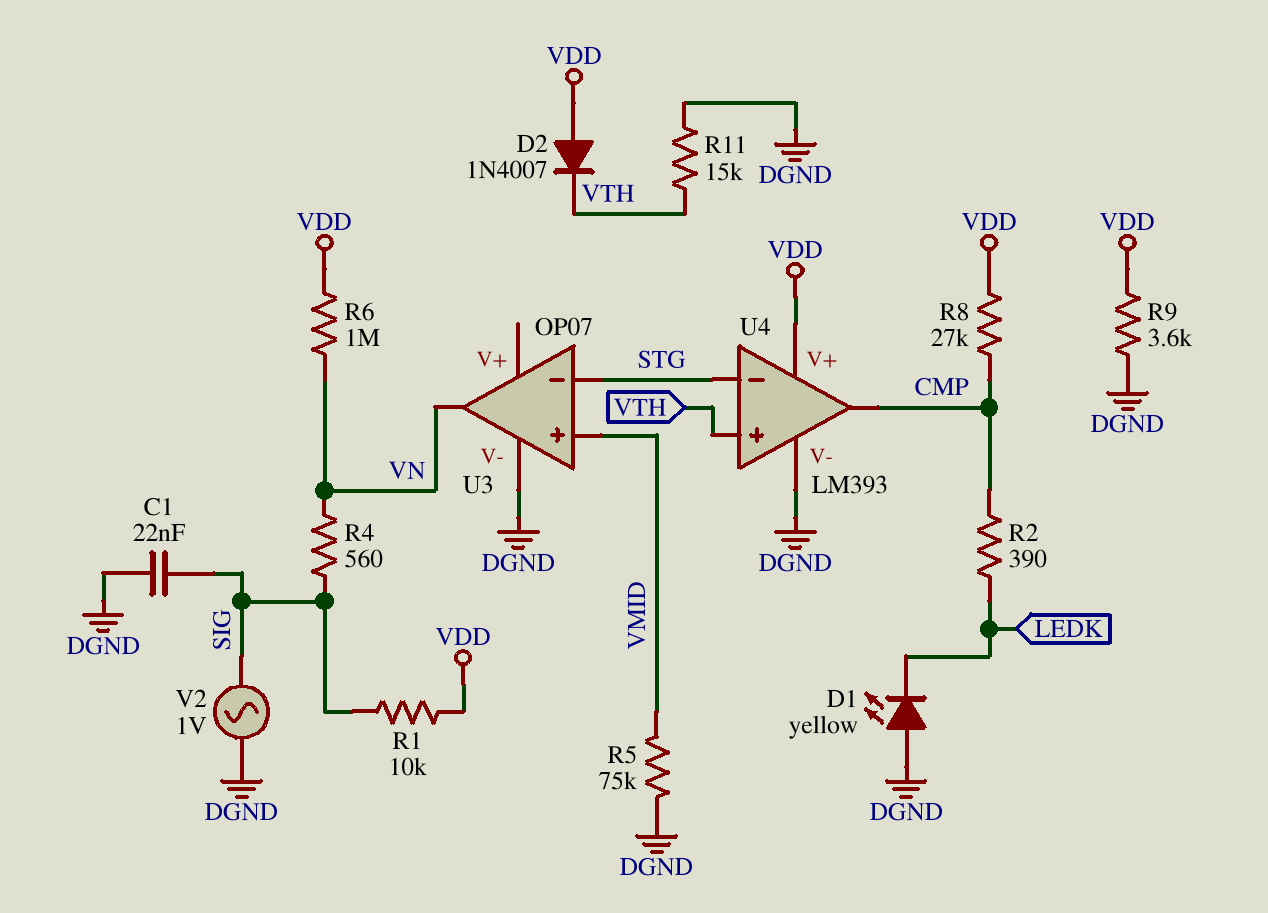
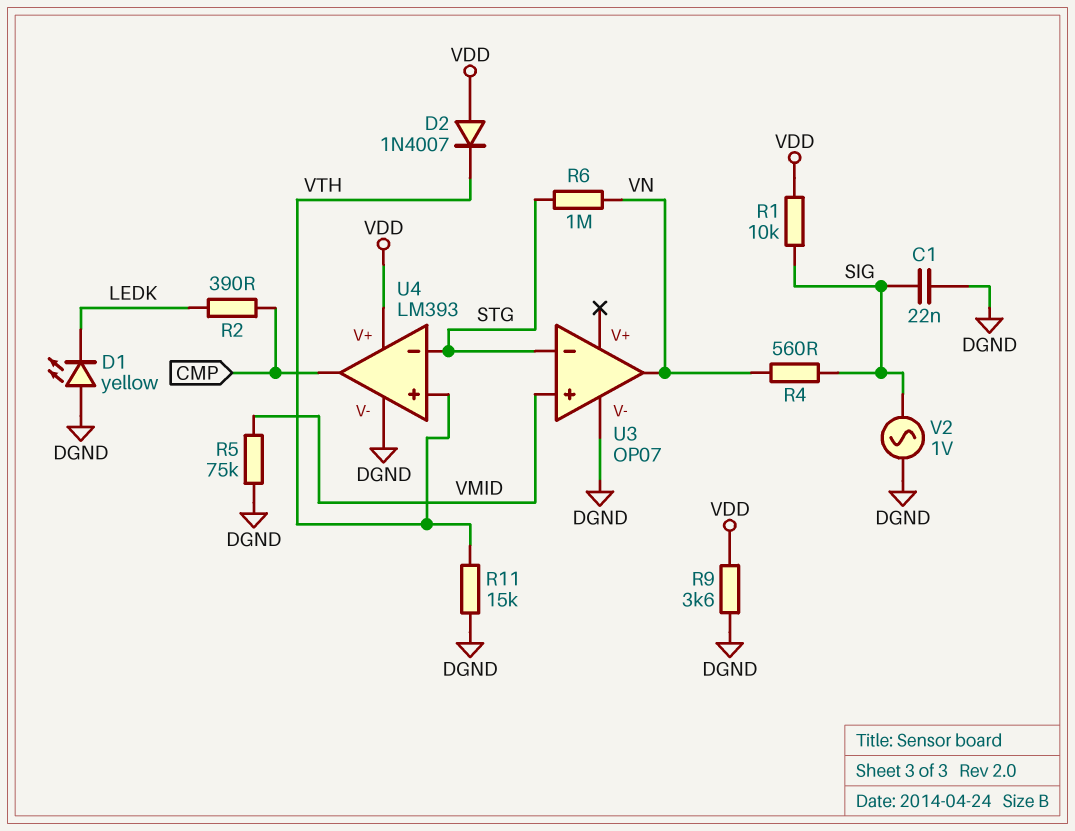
R6: 1M (VDD, VN) -> 1M (STG, VN)
R8: 27k (CMP, VDD) -> none

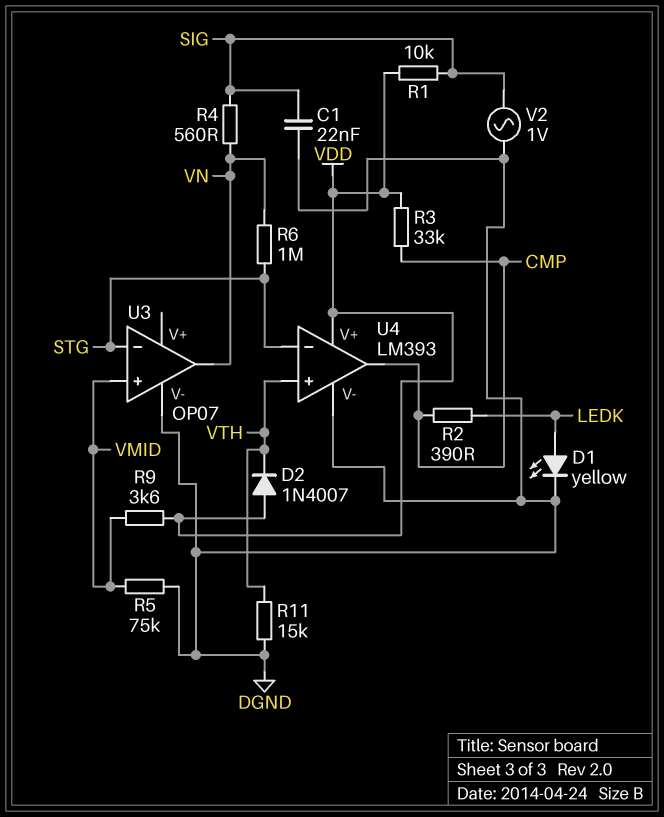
D1: LED yellow (A DGND, K LEDK) -> LED yellow (A LEDK, K DGND)
R3: none -> 33k (CMP, VDD)
R9: 3.6k (DGND, VDD) -> 3.6k (VDD, VMID)

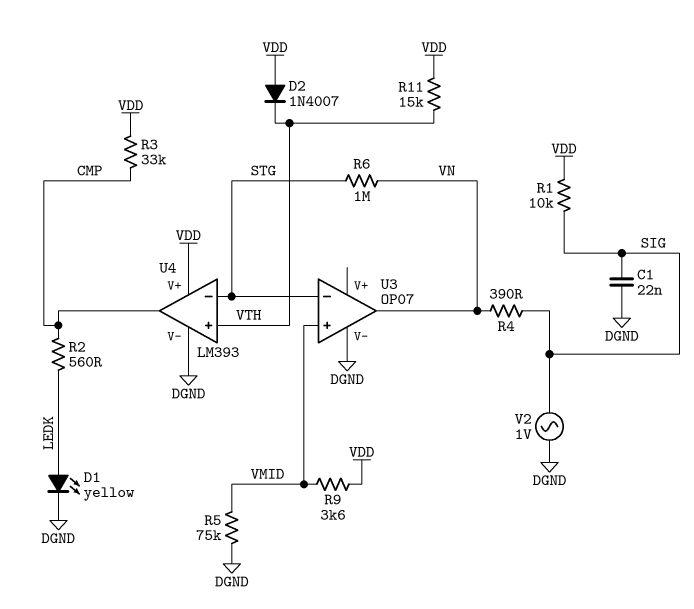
R2: 390 (CMP, LEDK) -> 560 (CMP, LEDK)
R4: 560 (SIG, VN) -> 390 (SIG, VN)
R11: 15k (DGND, VTH) -> 15k (VDD, VTH)

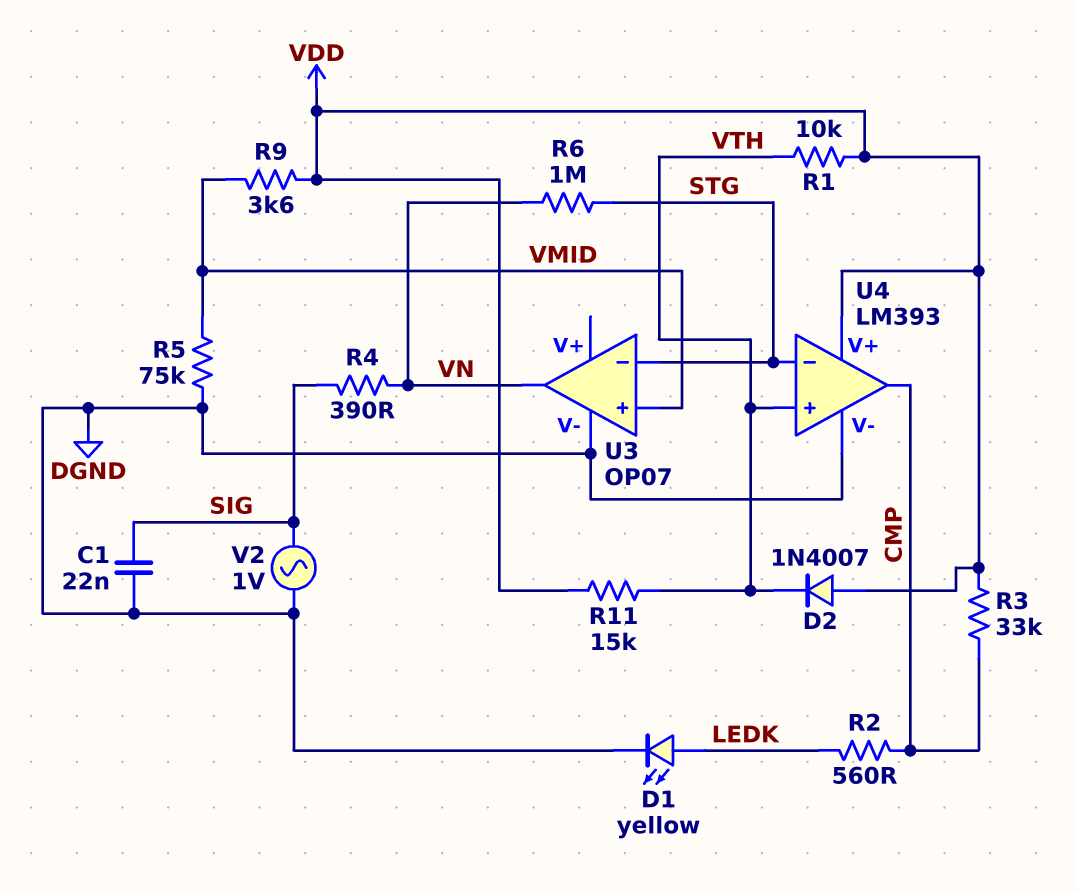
R1: 10k (SIG, VDD) -> 10k (VDD, VTH)

